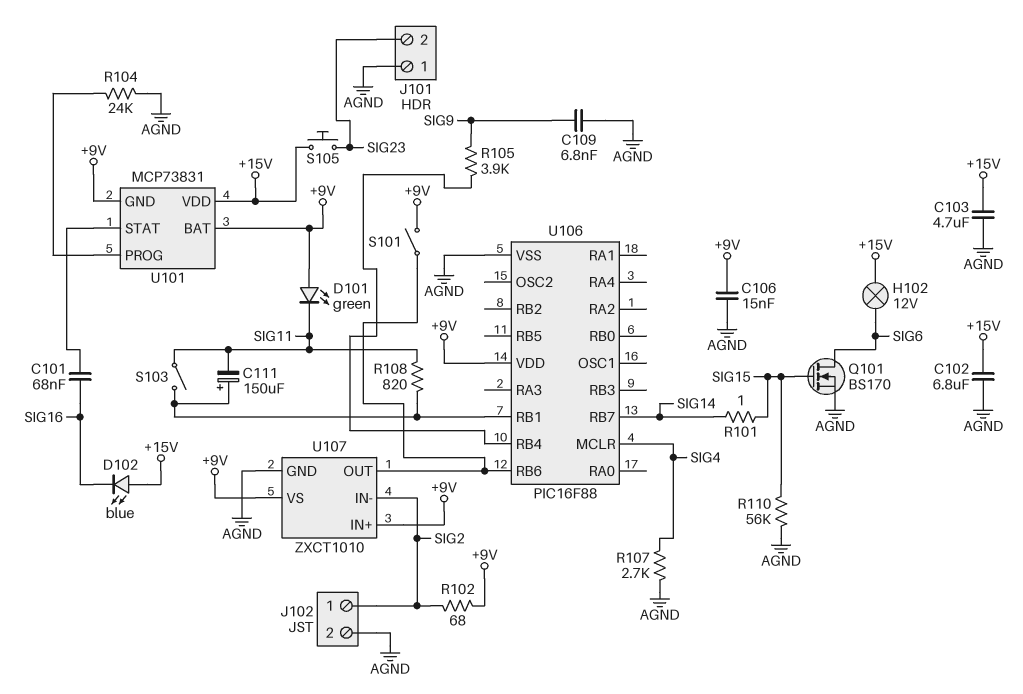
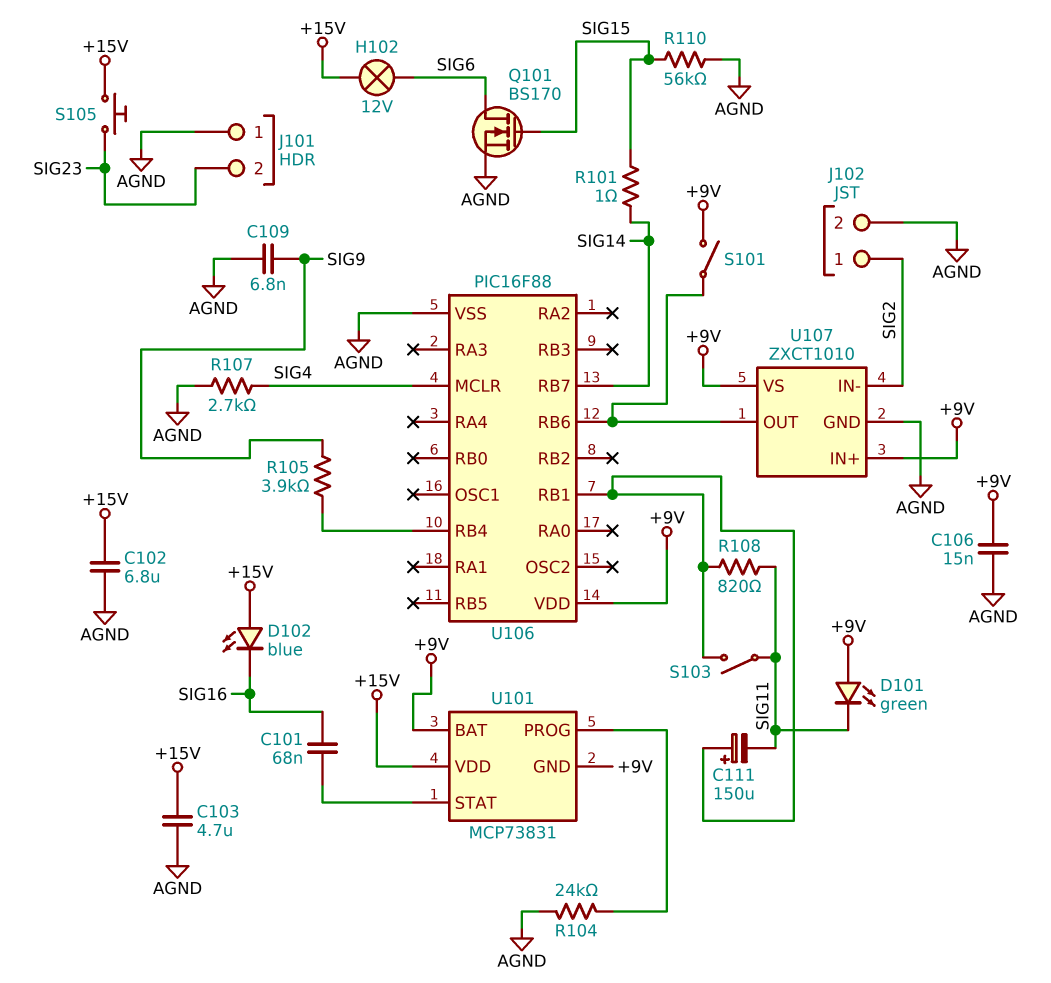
R102: 68 (+9V, SIG2) -> none

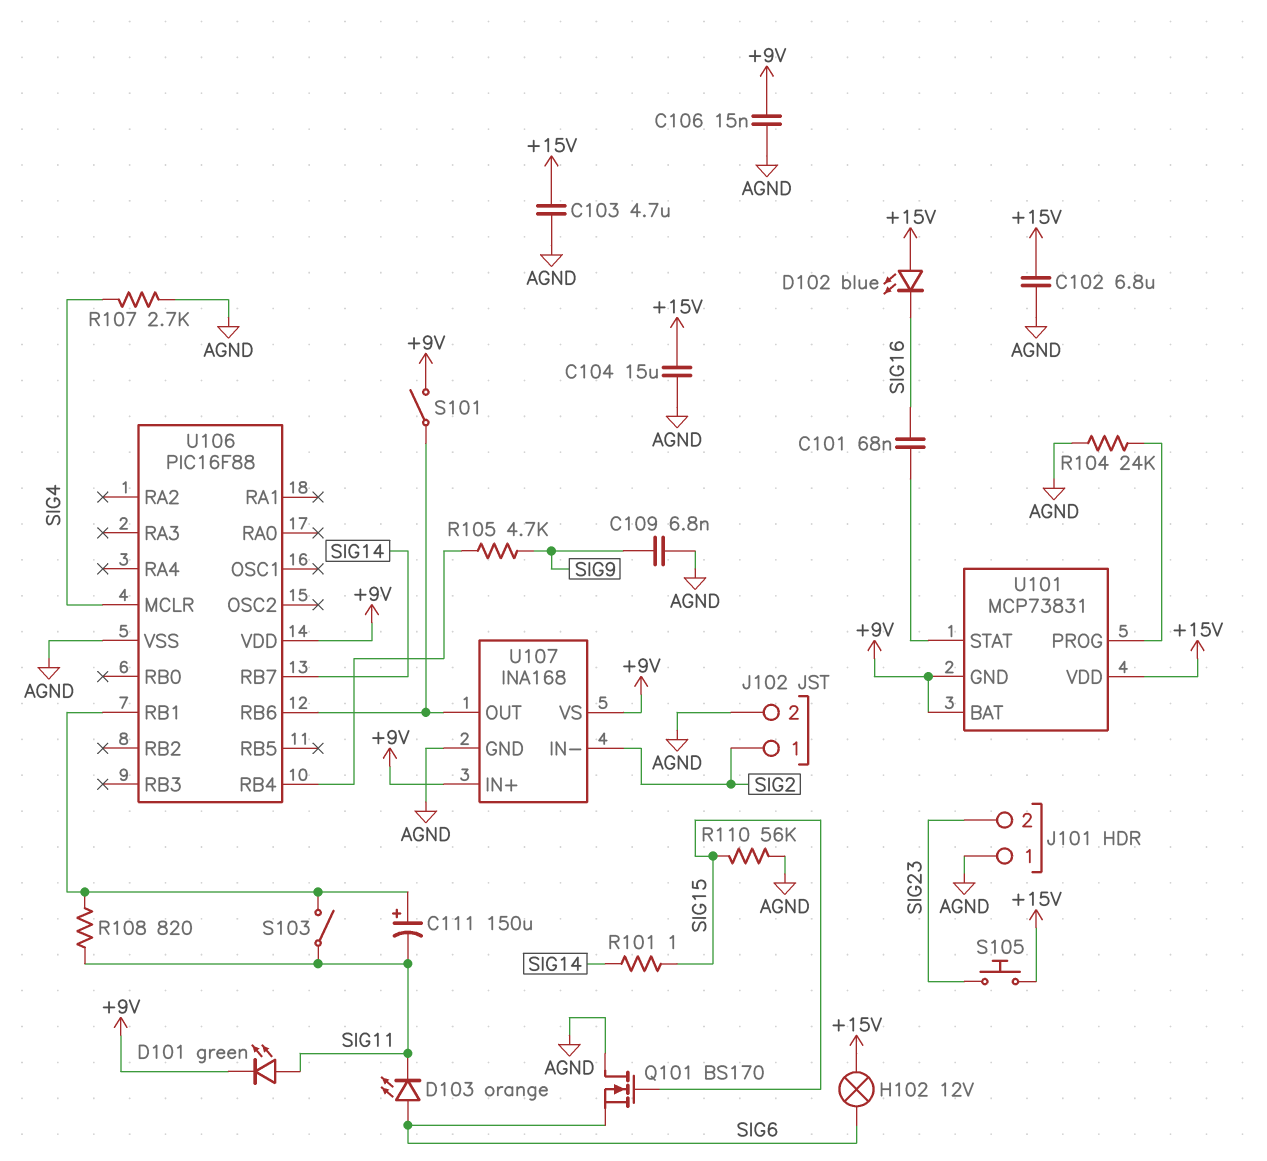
C104: none -> 15uF (+15V, AGND)
D101: LED green (A +9V, K SIG11) -> LED green (A SIG11, K +9V)
D103: none -> LED orange (A SIG6, K SIG11)
Q101: NMOS BS170 (G SIG15, D SIG6, S AGND) -> NMOS BS170 (G SIG15, D AGND, S SIG6)
R105: 3.9k (SIG9, U106/RB4) -> 4.7k (SIG9, U106/RB4)
U107: ZXCT1010 -> INA168

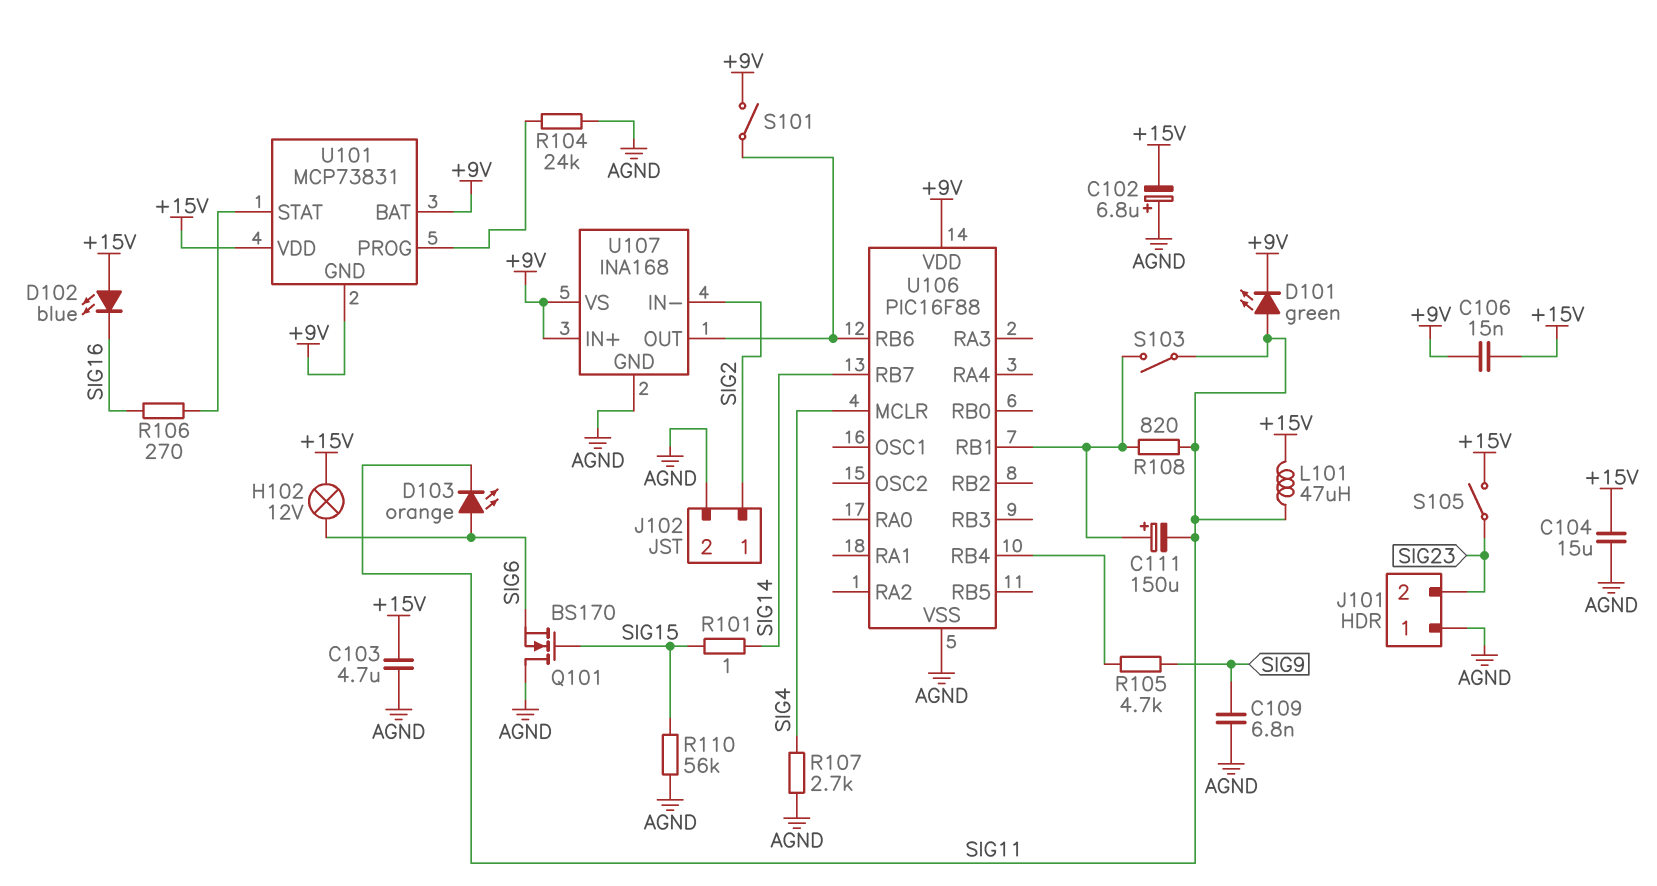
C101: 68nF (SIG16, U101/STAT) -> none
C102: 6.8uF (+15V, AGND) -> 6.8uF (plus AGND, minus +15V)
C106: 15nF (+9V, AGND) -> 15nF (+9V, +15V)
L101: none -> 47uH (+15V, SIG11)
R106: none -> 270 (SIG16, U101/STAT)
S105: button (+15V, SIG23) -> switch (+15V, SIG23)

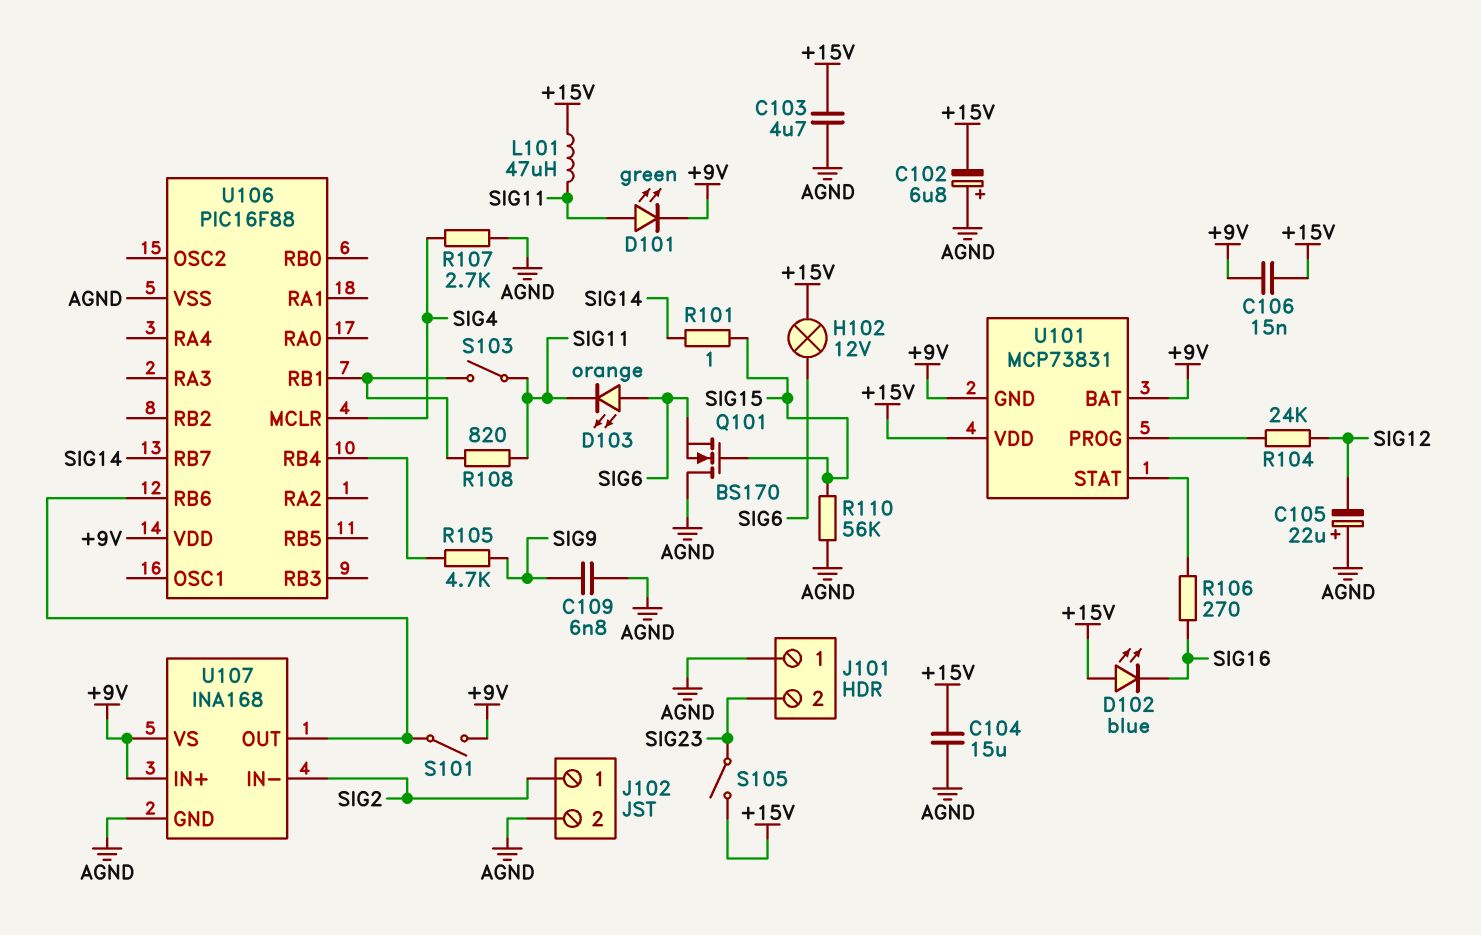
C105: none -> 22uF (plus AGND, minus SIG12)
C111: 150uF (plus U106/RB1, minus SIG11) -> none
R104: 24k (AGND, U101/PROG) -> 24k (SIG12, U101/PROG)

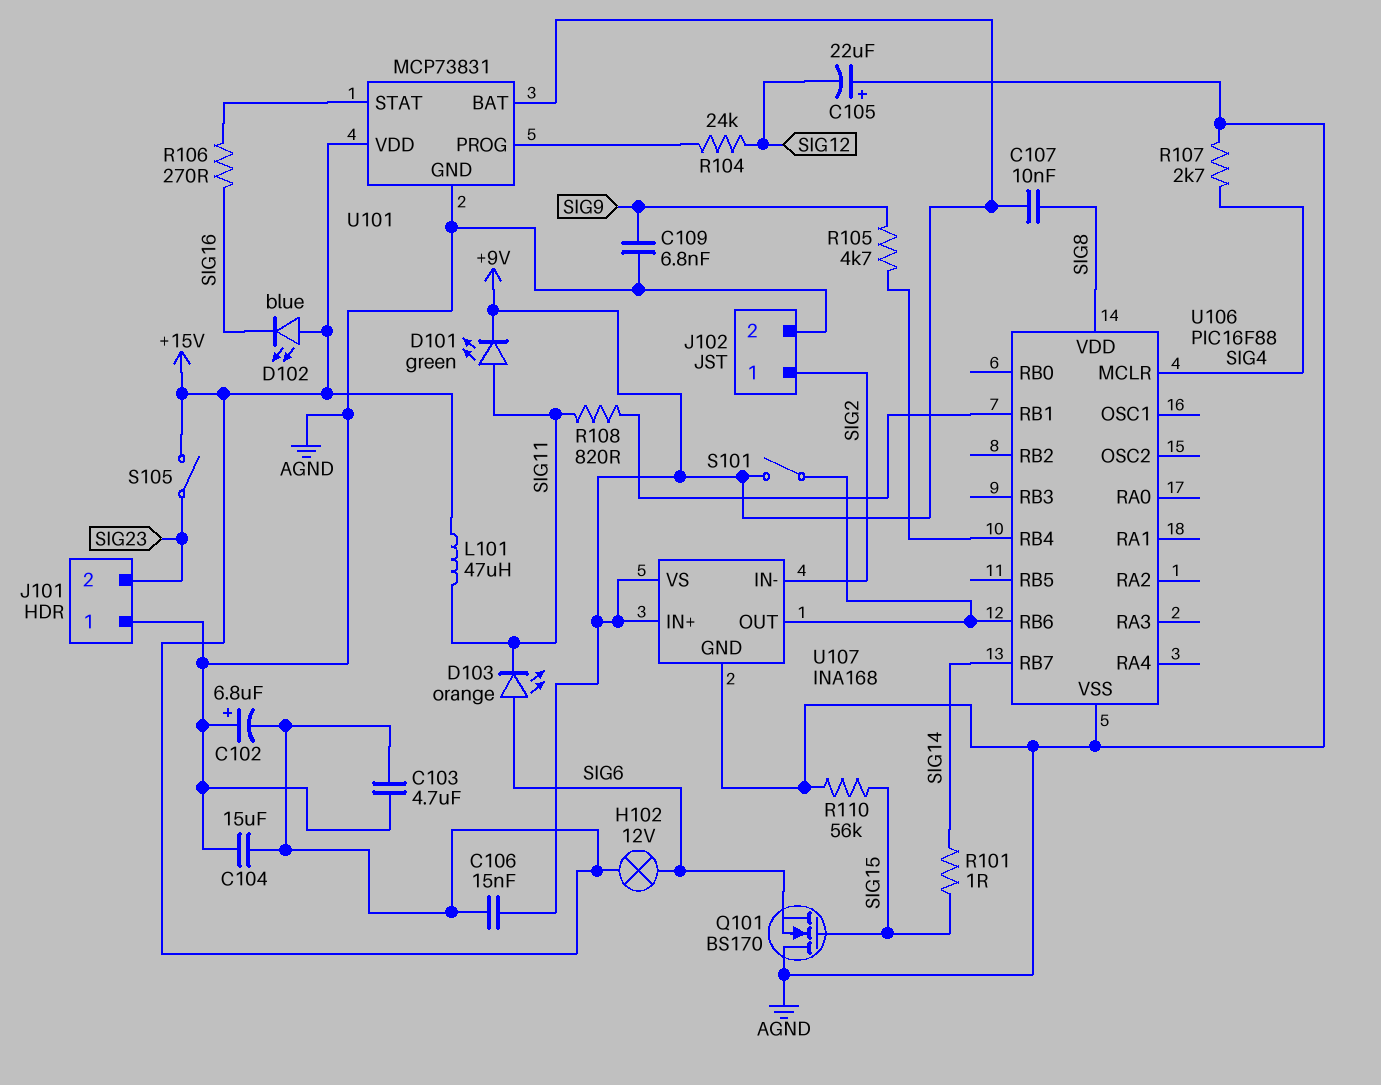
C107: none -> 10nF (+9V, SIG8)
S103: switch (SIG11, U106/RB1) -> none
U101 pin GND: +9V -> AGND
U106 pin VDD: +9V -> SIG8

